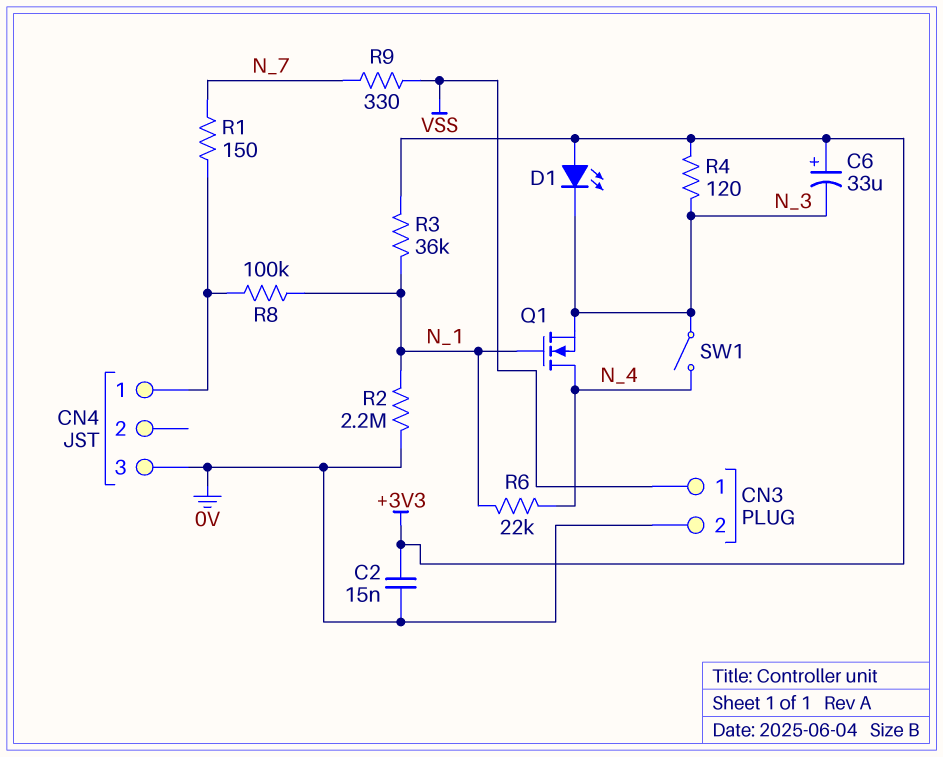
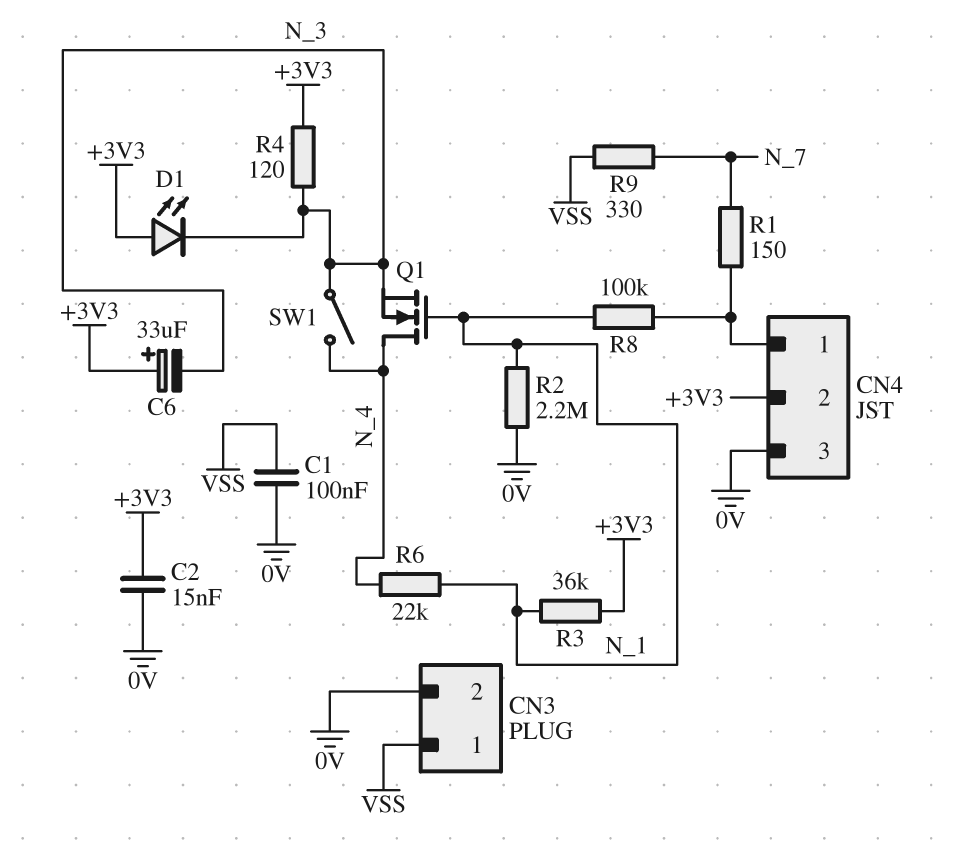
C1: none -> 100nF (0V, VSS)
CN4 pin 2: none -> +3V3

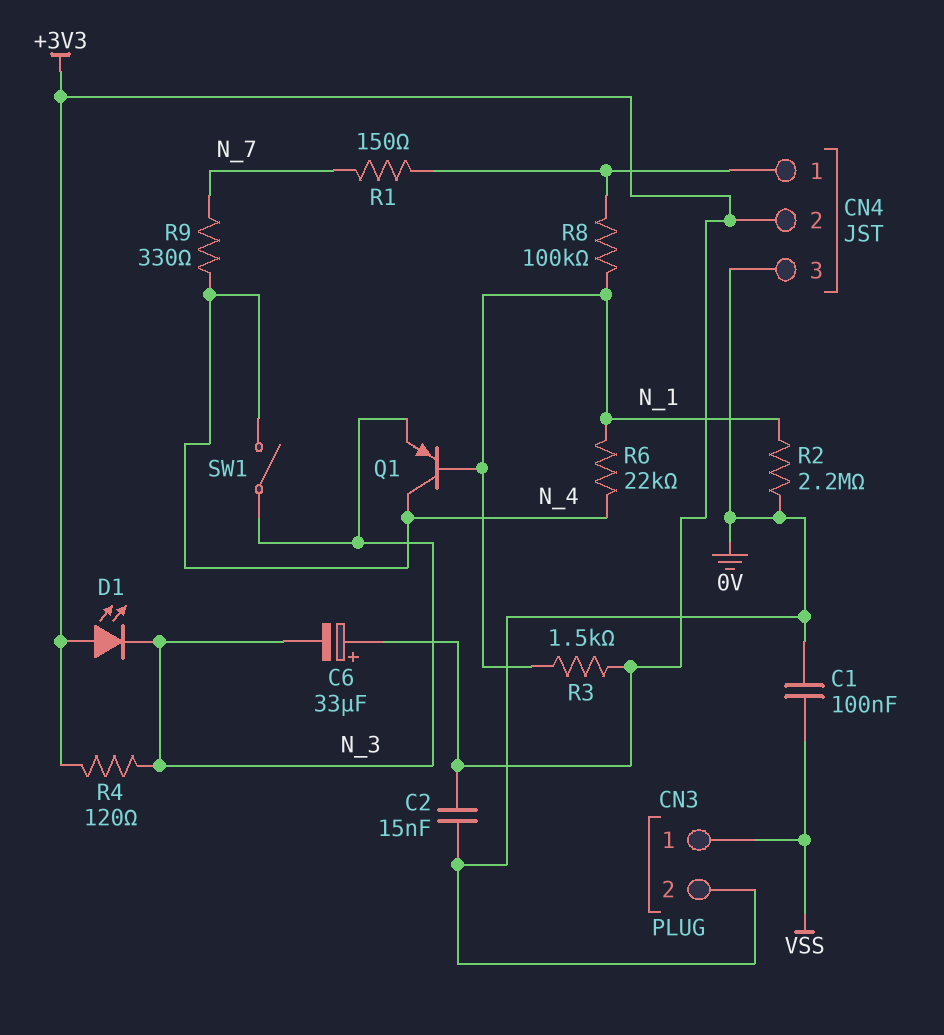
Q1: NMOS (G N_1, D N_4, S N_3) -> PNP (B N_1, C N_4, E N_3)
R3: 36k (+3V3, N_1) -> 1.5k (+3V3, N_1)
R9: 330 (N_7, VSS) -> 330 (N_4, N_7)

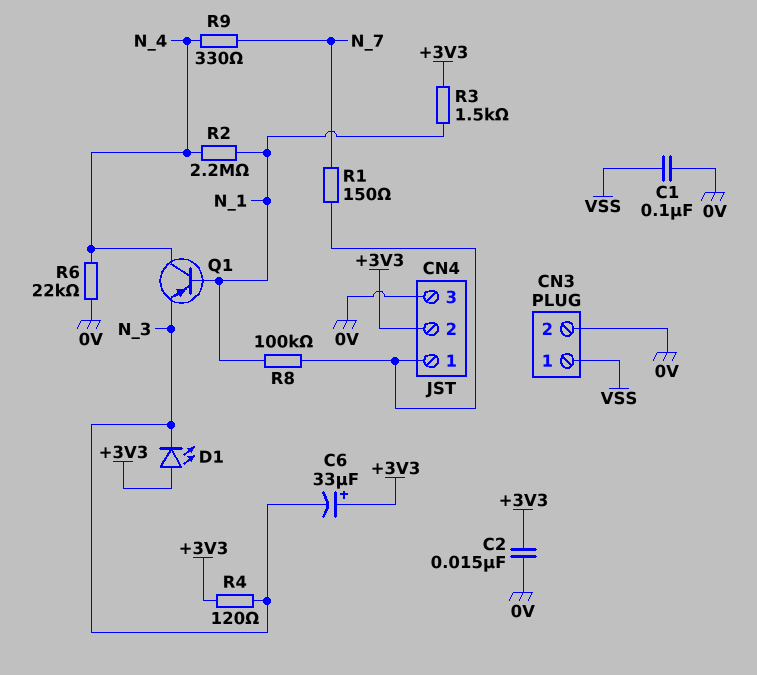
R2: 2.2M (0V, N_1) -> 2.2M (N_1, N_4)
R6: 22k (N_1, N_4) -> 22k (0V, N_4)
SW1: switch (N_3, N_4) -> none

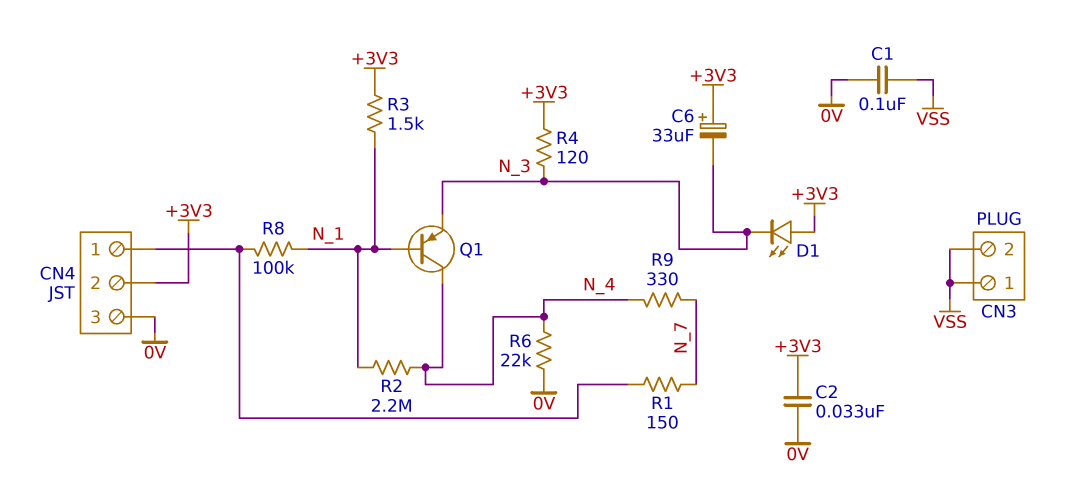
C2: 15nF (+3V3, 0V) -> 33nF (+3V3, 0V)
CN3 pin 2: 0V -> VSS

